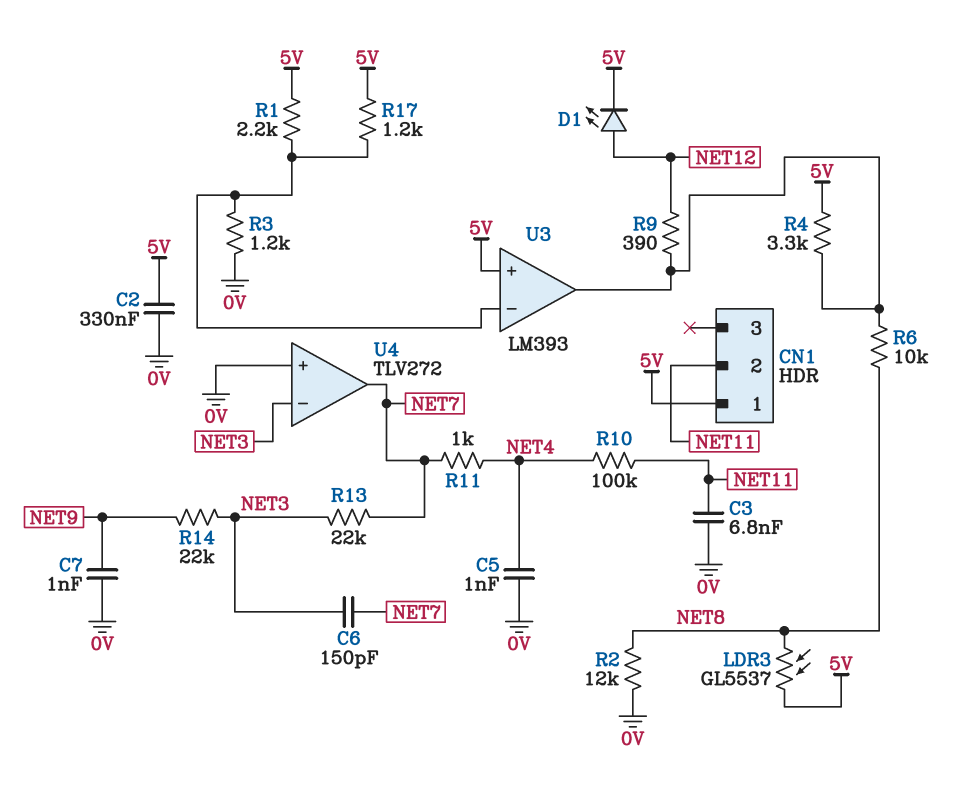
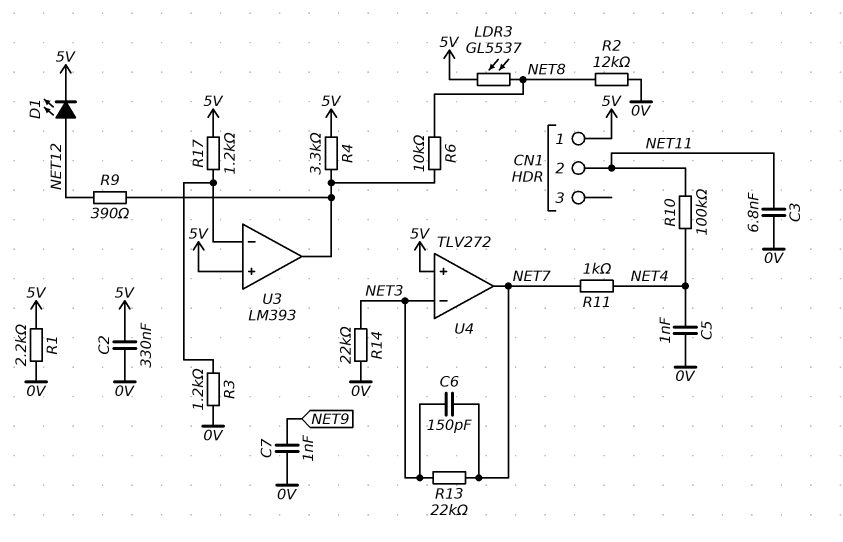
R1: 2.2k (5V, U3/in-) -> 2.2k (0V, 5V)
R14: 22k (NET3, NET9) -> 22k (0V, NET3)
U4 pin in+: 0V -> 5V

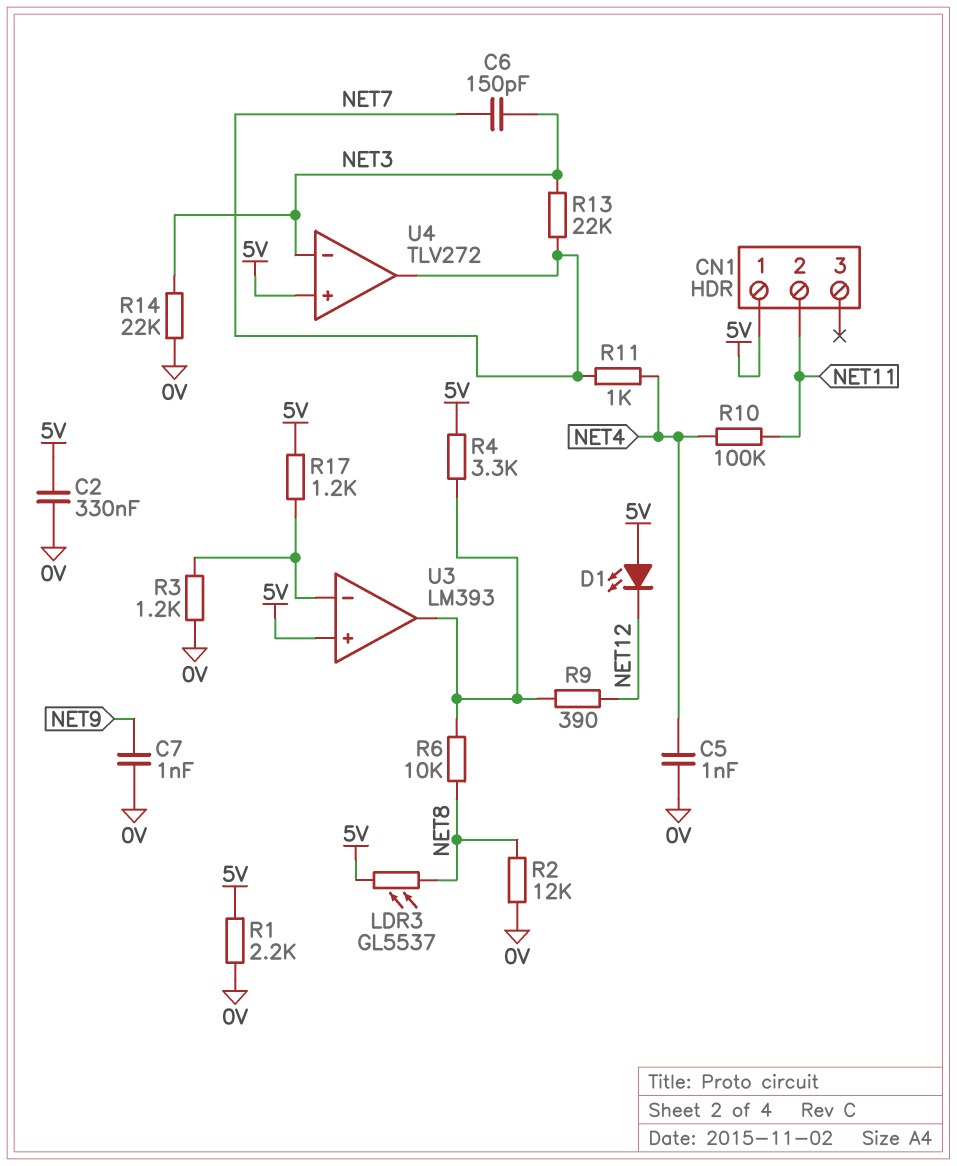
C3: 6.8nF (0V, NET11) -> none
D1: LED (A NET12, K 5V) -> LED (A 5V, K NET12)

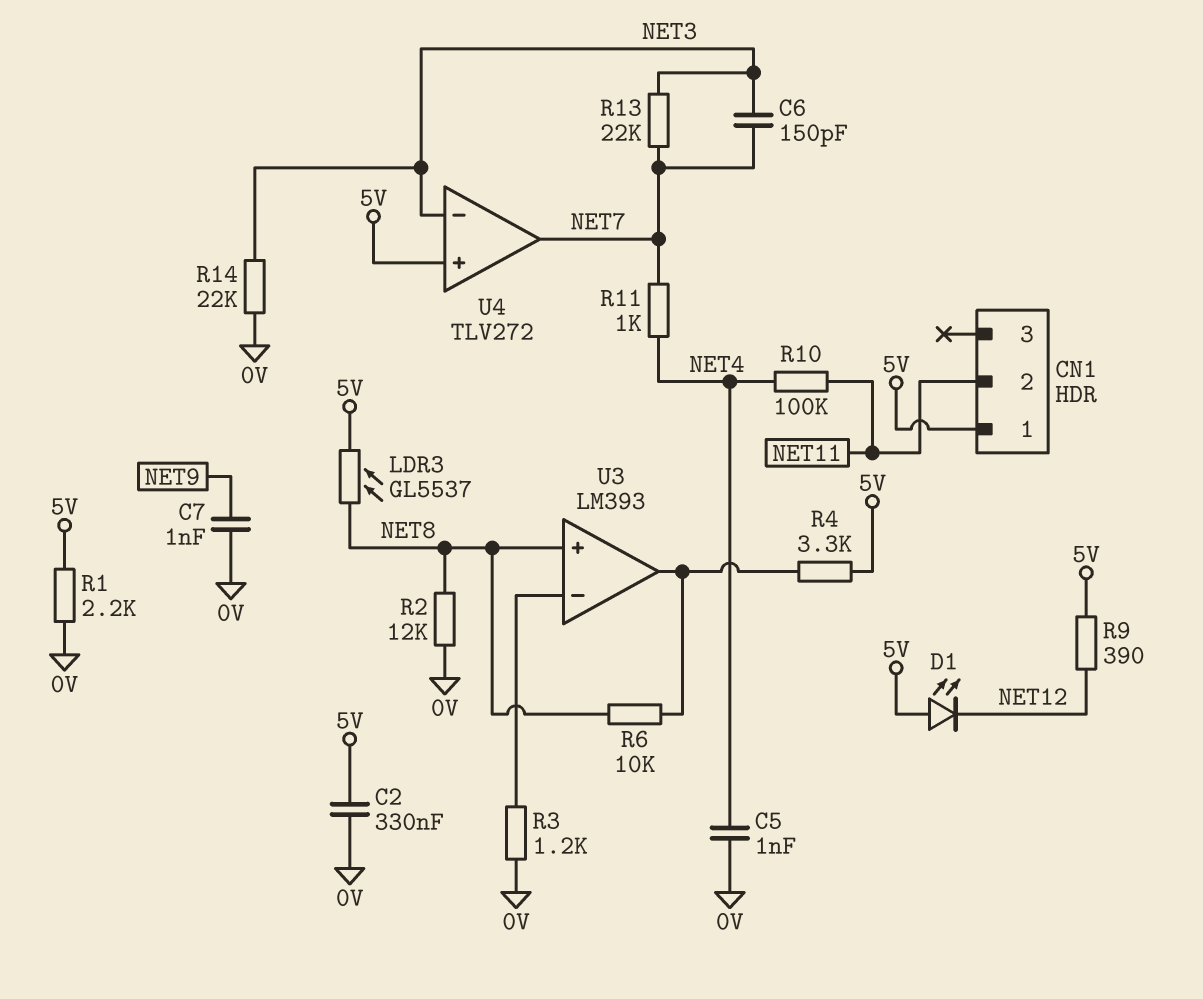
R9: 390 (NET12, U3/out) -> 390 (5V, NET12)
R17: 1.2k (5V, U3/in-) -> none
U3 pin in+: 5V -> NET8

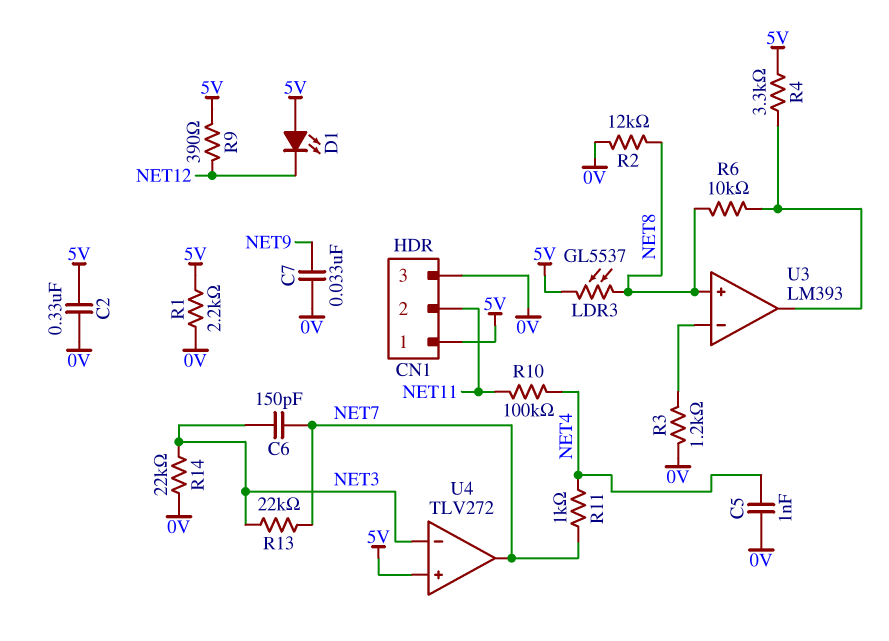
C7: 1nF (0V, NET9) -> 33nF (0V, NET9)
CN1 pin 3: none -> 0V

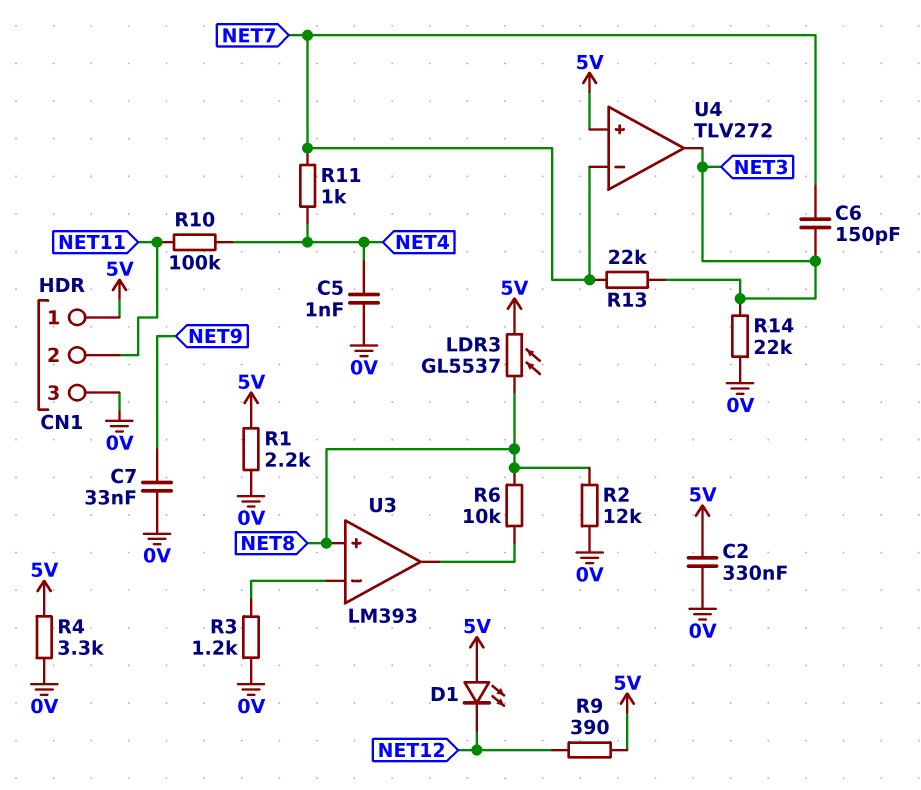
R4: 3.3k (5V, U3/out) -> 3.3k (0V, 5V)
U4 pin in-: NET3 -> NET7
U4 pin out: NET7 -> NET3

